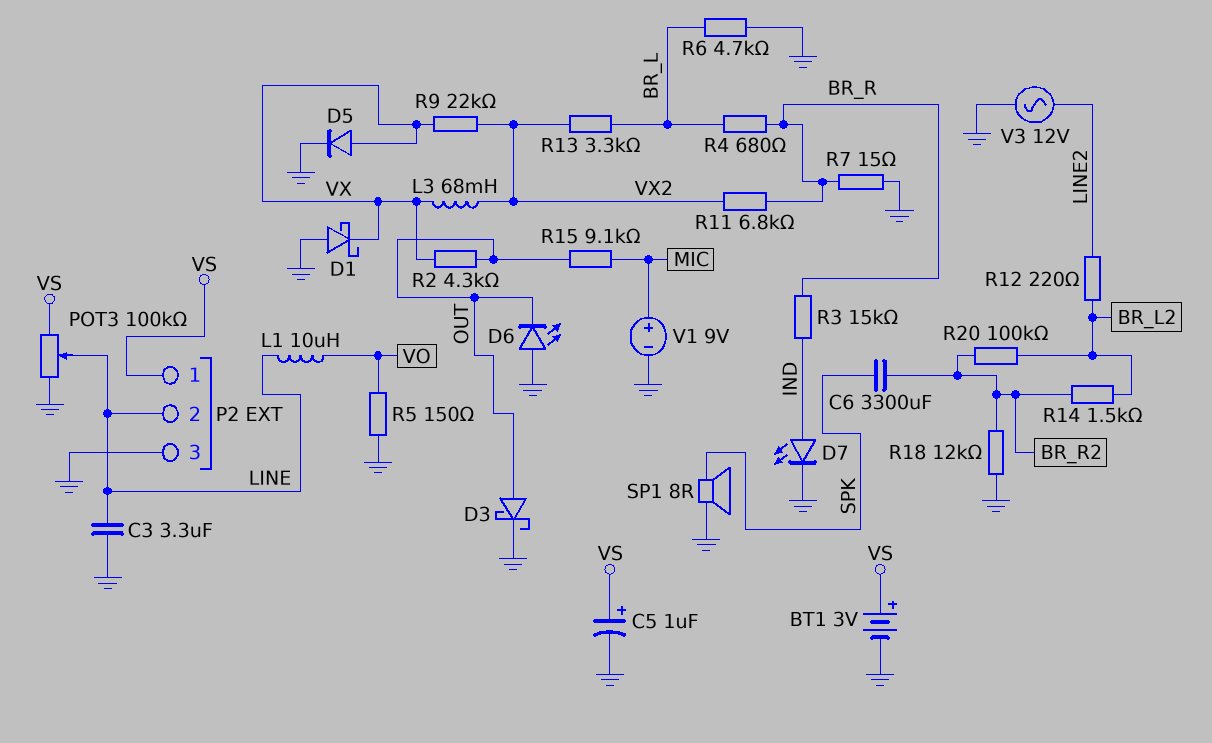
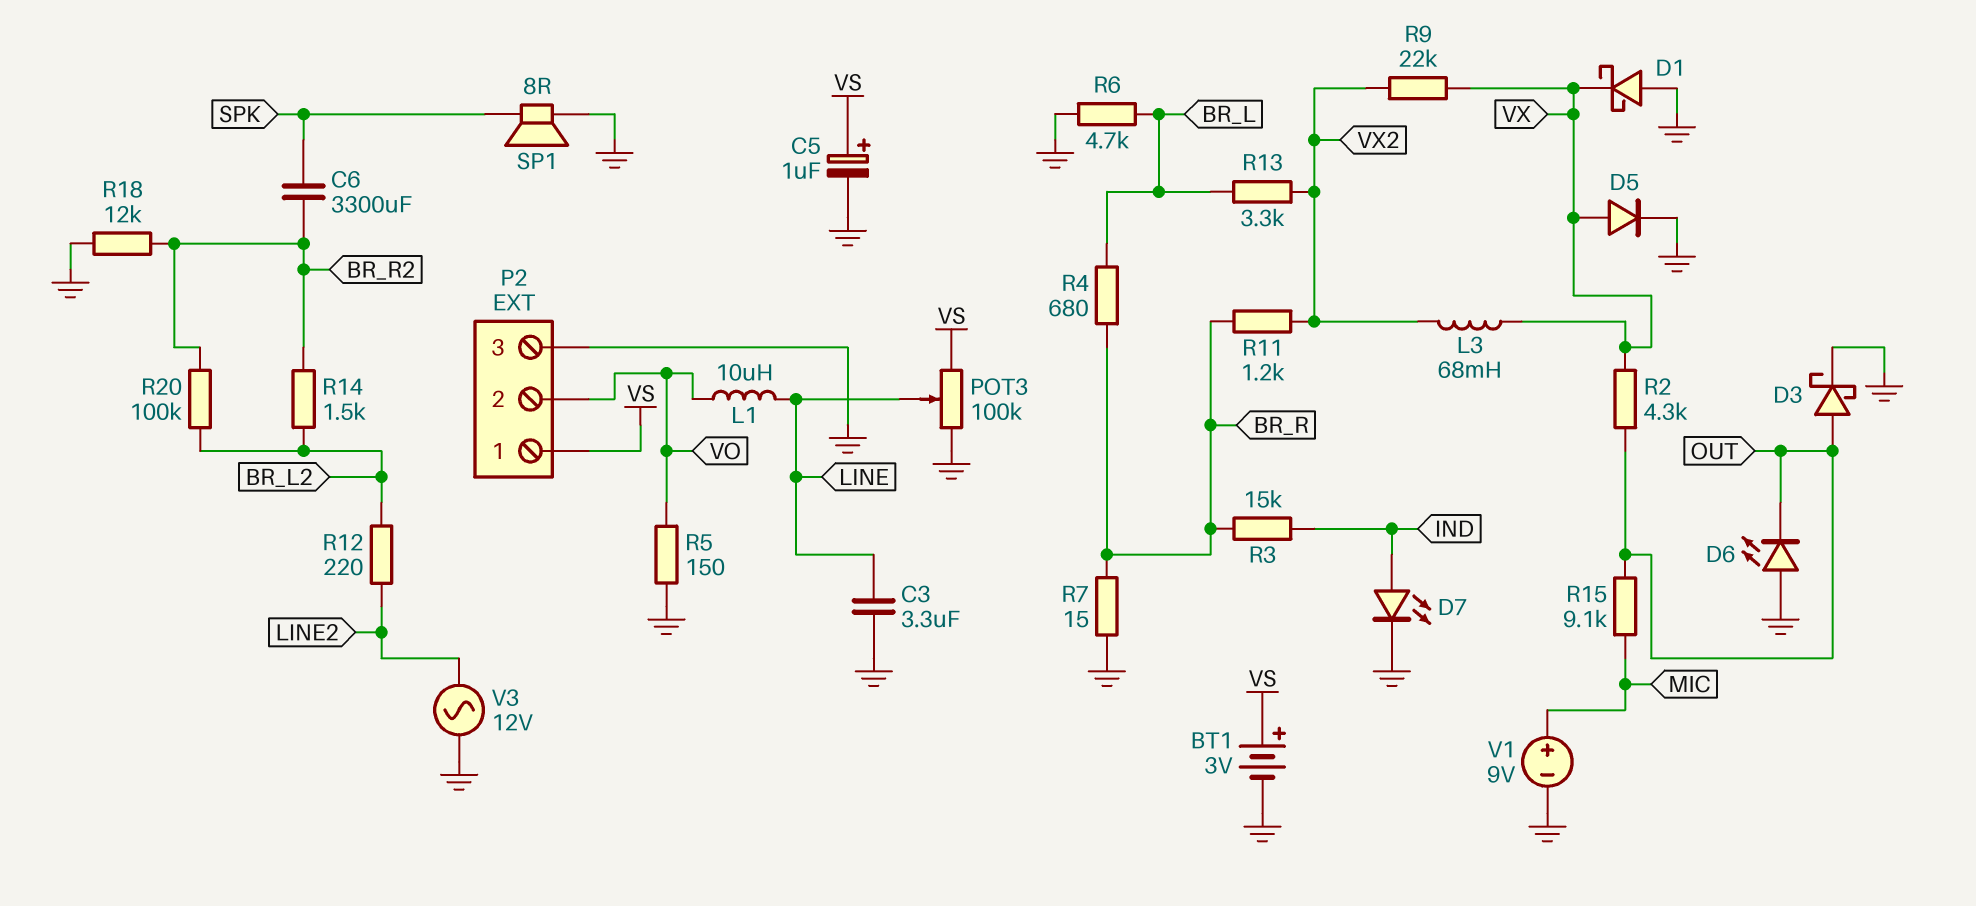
P2 pin 2: LINE -> VO
R11: 6.8k (BR_R, VX2) -> 1.2k (BR_R, VX2)

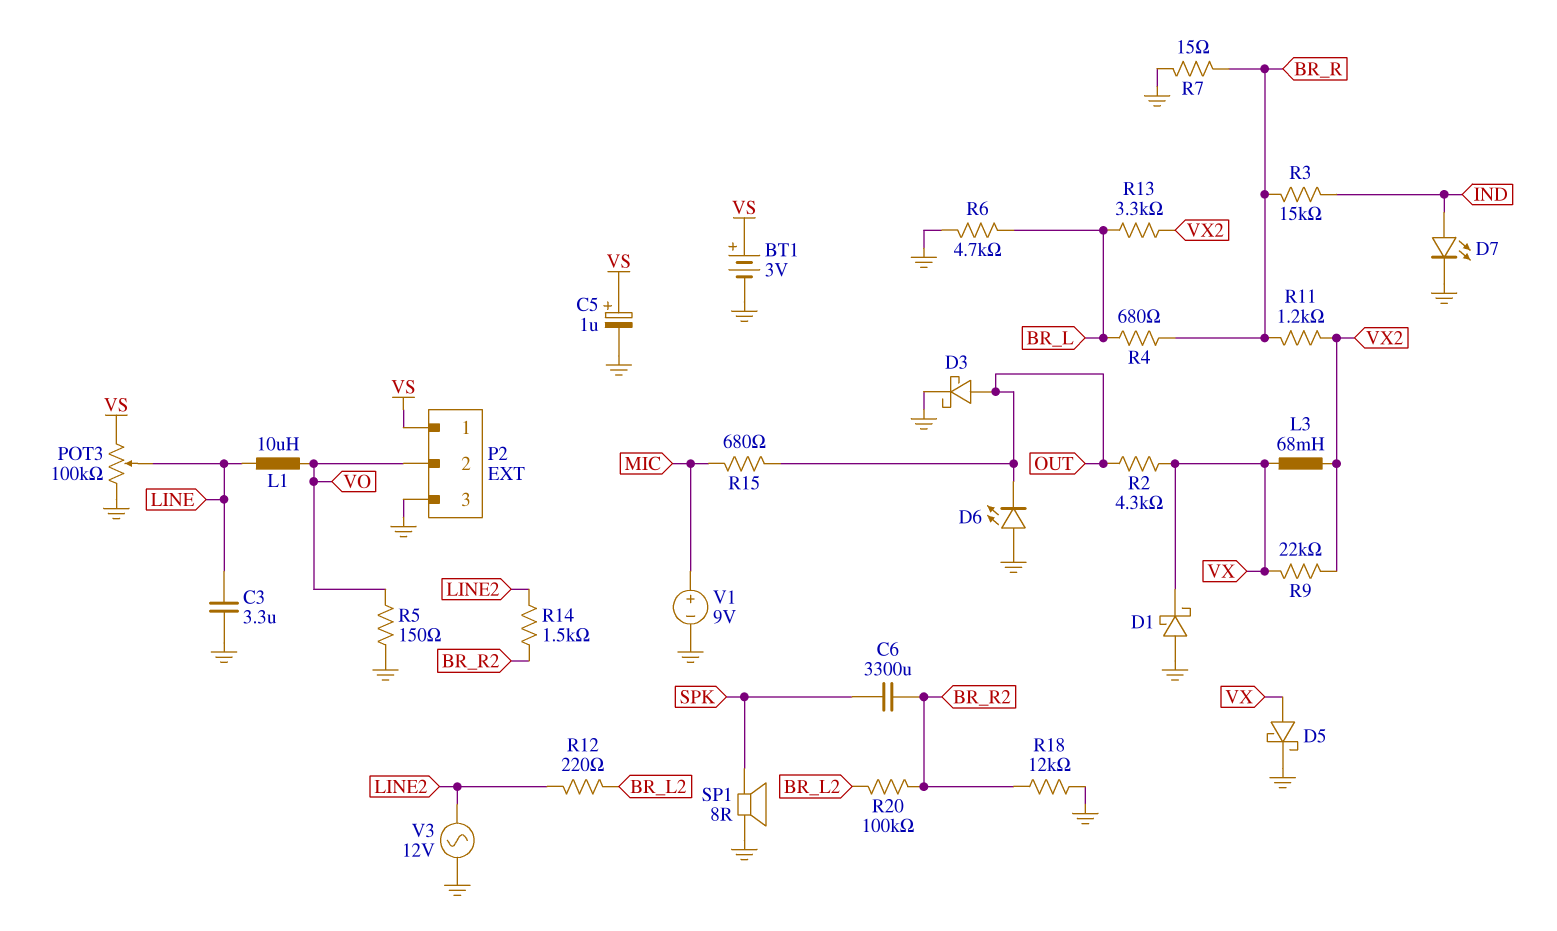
D5: diode (A VX, K GND) -> schottky (A VX, K GND)
R14: 1.5k (BR_L2, BR_R2) -> 1.5k (BR_R2, LINE2)
R15: 9.1k (MIC, OUT) -> 680 (MIC, OUT)

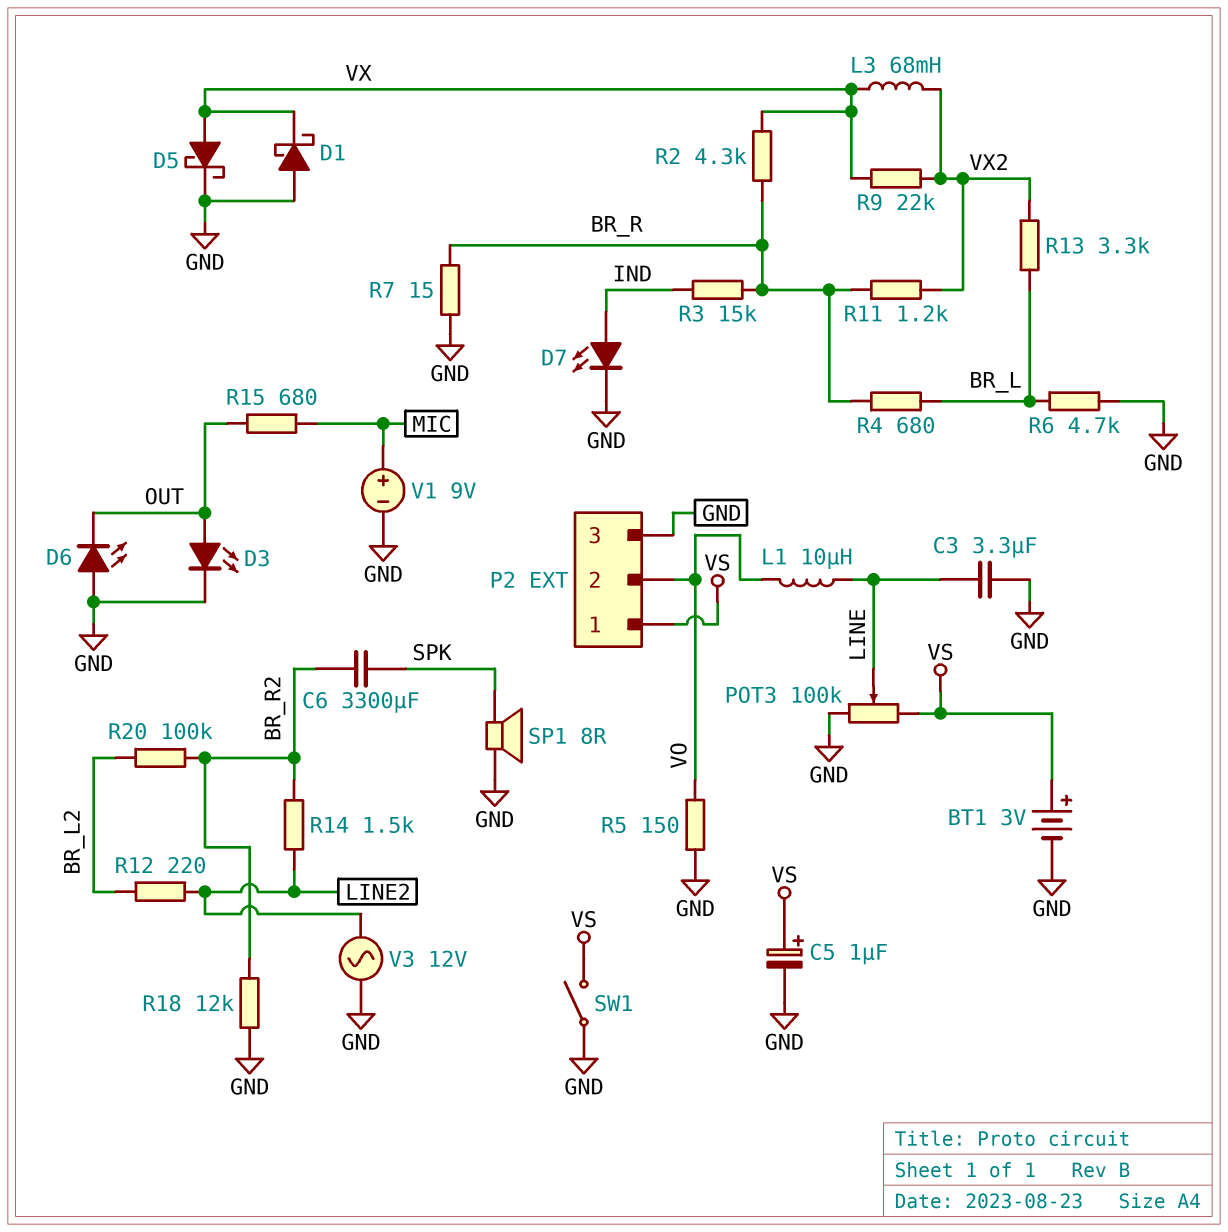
D3: schottky (A OUT, K GND) -> LED (A OUT, K GND)
R2: 4.3k (OUT, VX) -> 4.3k (BR_R, VX)
SW1: none -> switch (GND, VS)

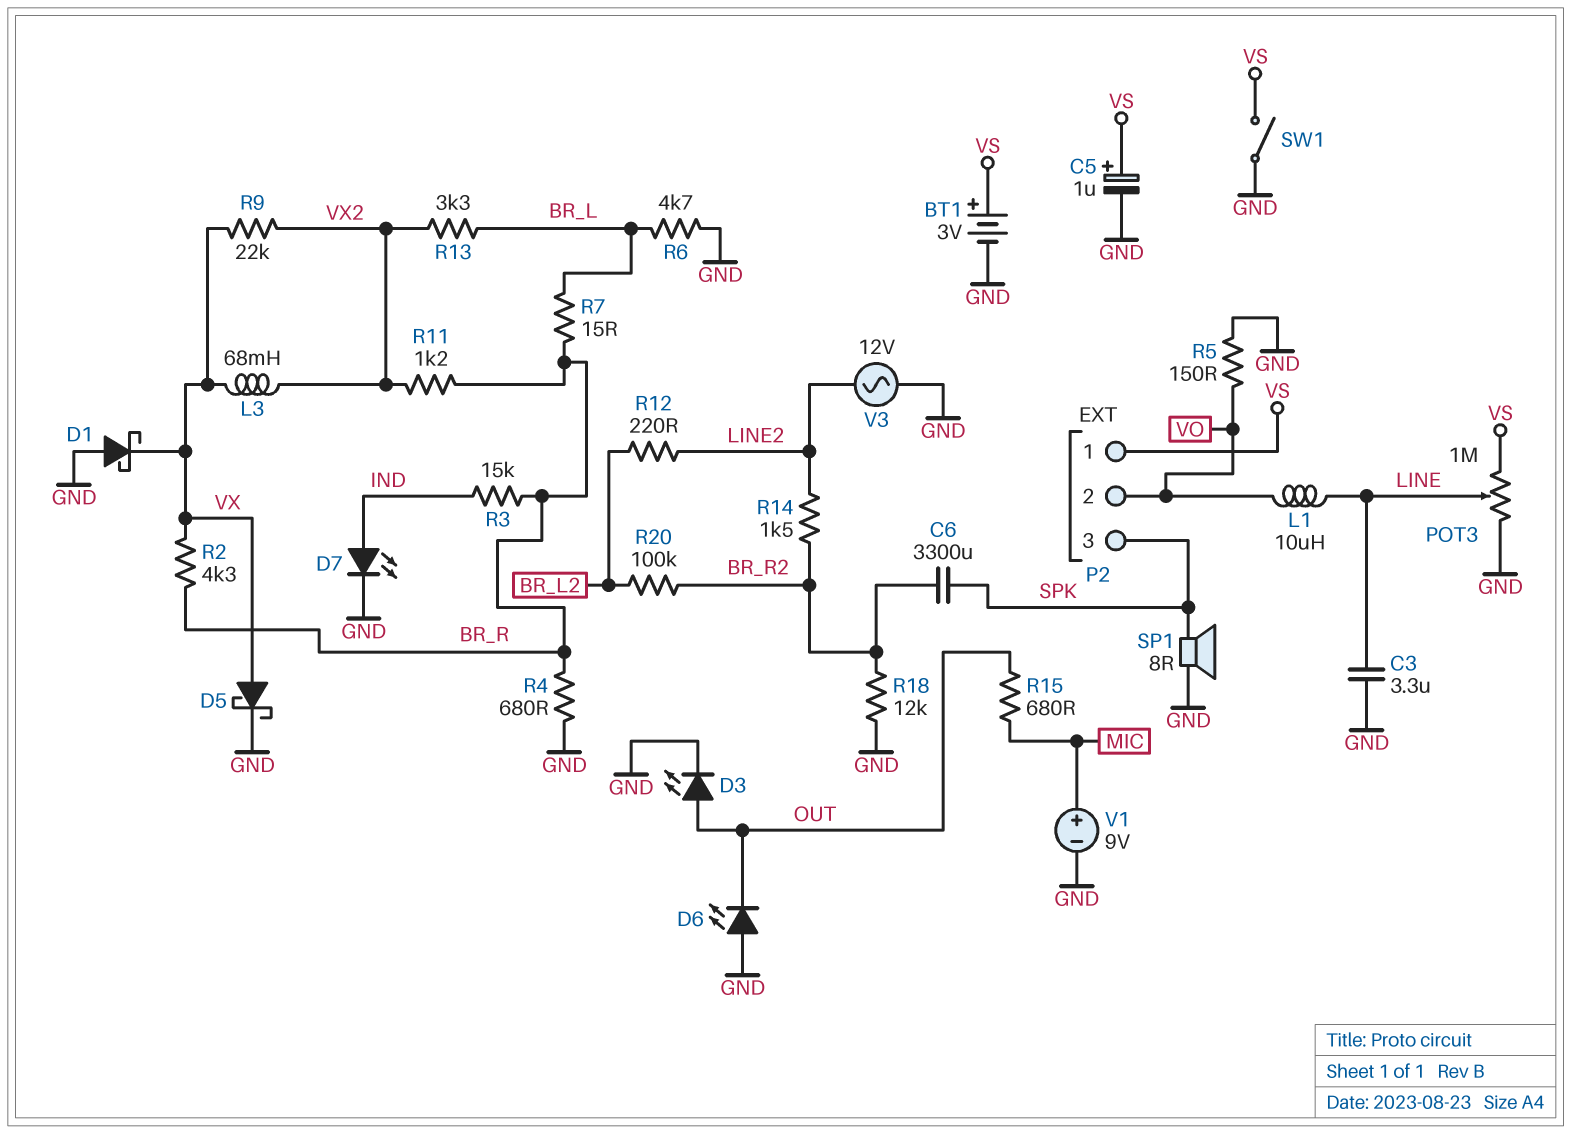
P2 pin 3: GND -> SPK
POT3: 100k (GND, VS, wiper LINE) -> 1M (GND, VS, wiper LINE)
R4: 680 (BR_L, BR_R) -> 680 (BR_R, GND)
R7: 15 (BR_R, GND) -> 15 (BR_L, BR_R)

